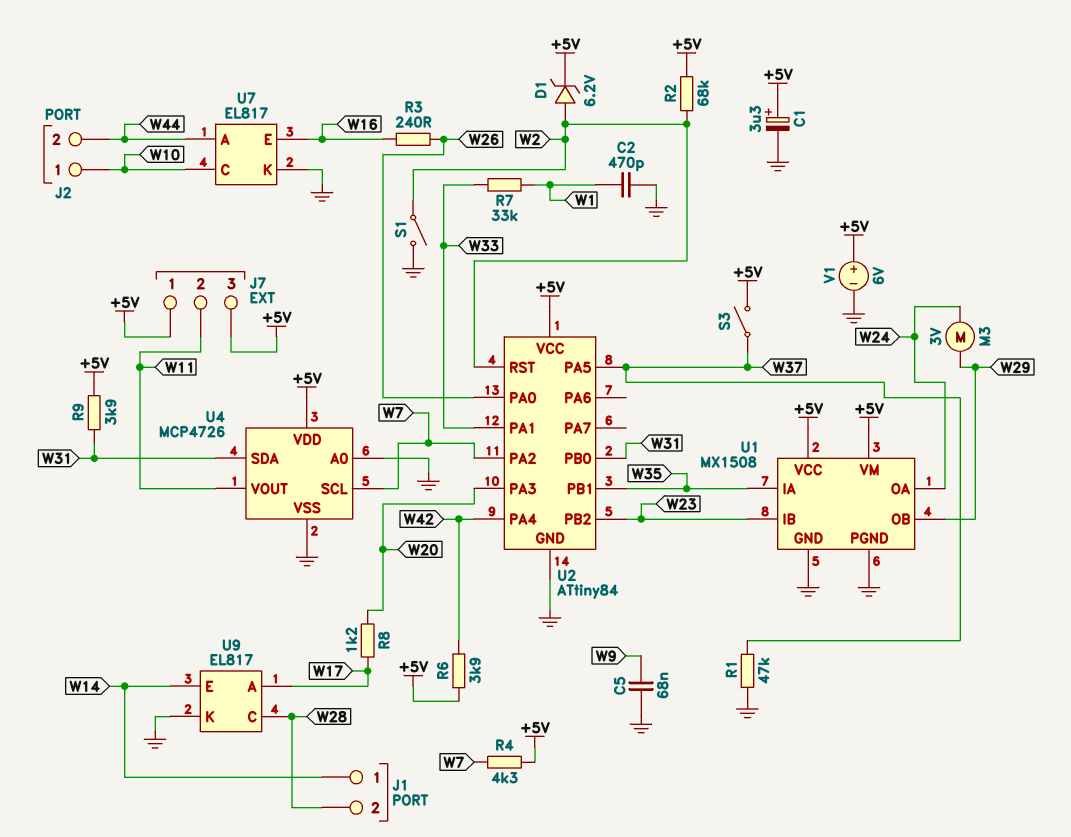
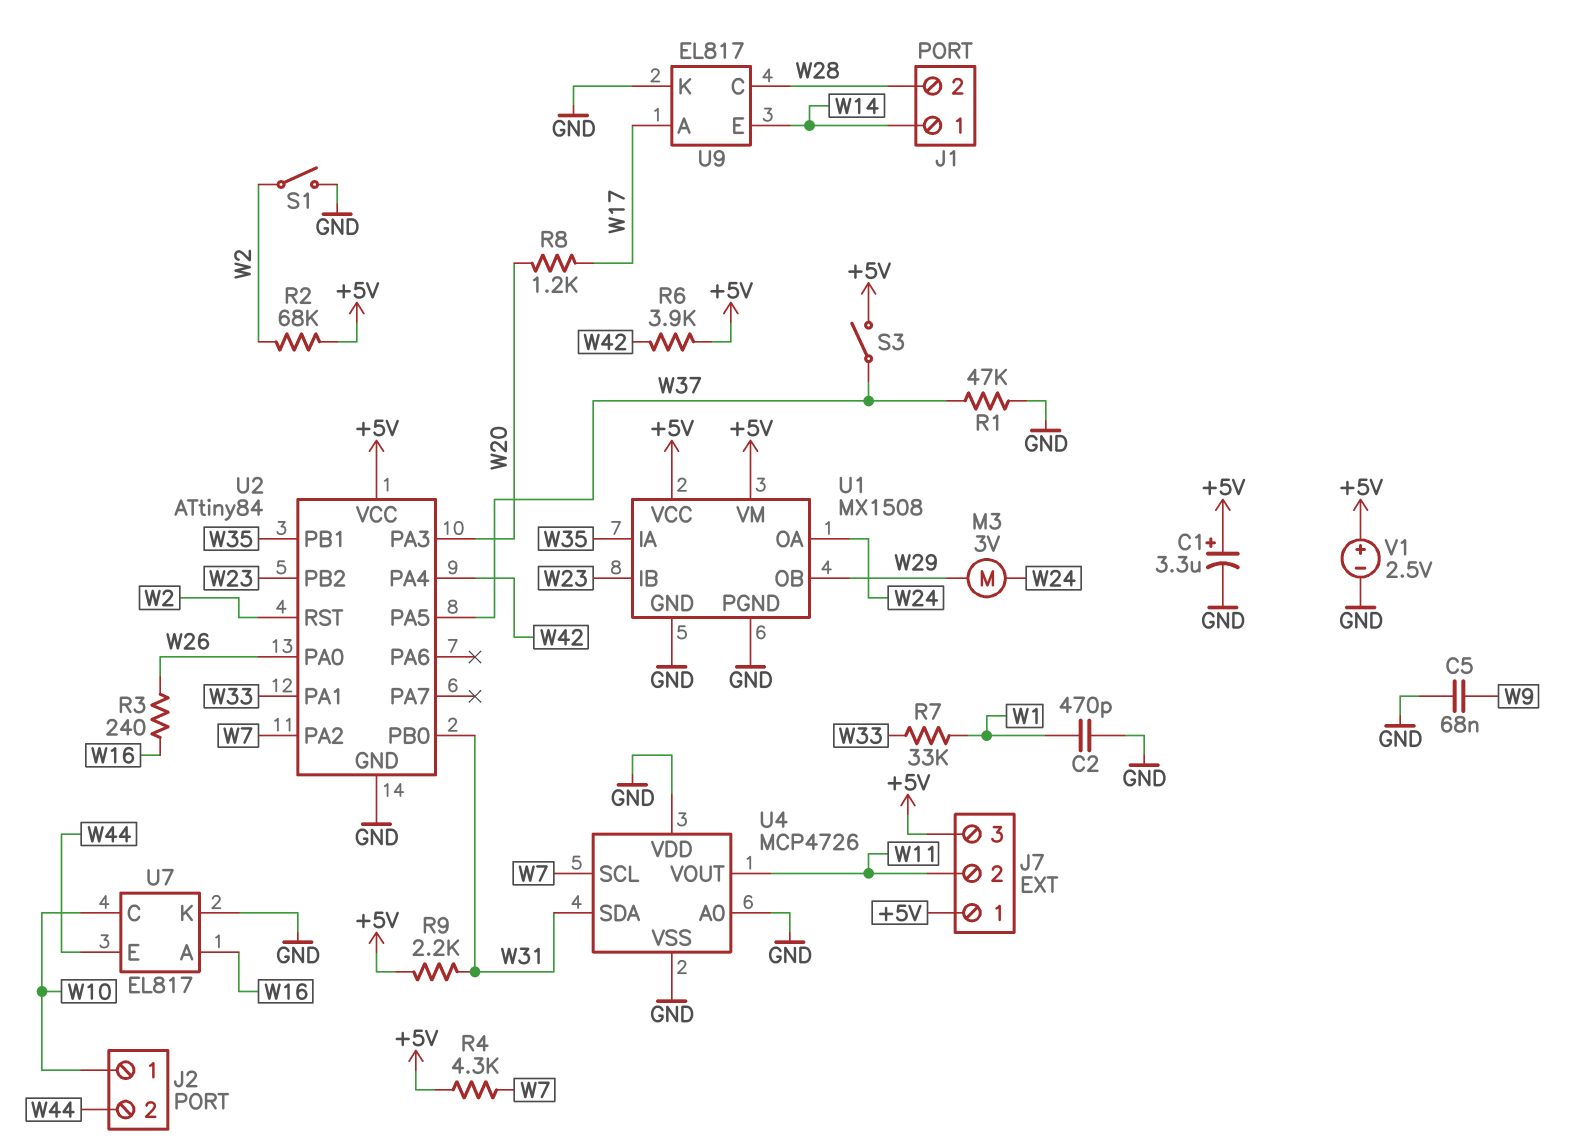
D1: zener 6.2V (A W2, K +5V) -> none
R9: 3.9k (+5V, W31) -> 2.2k (+5V, W31)
U4 pin VDD: +5V -> GND
U7 pin A: W44 -> W16
U7 pin E: W16 -> W44
V1: 6V (plus +5V, minus GND) -> 2.5V (plus +5V, minus GND)

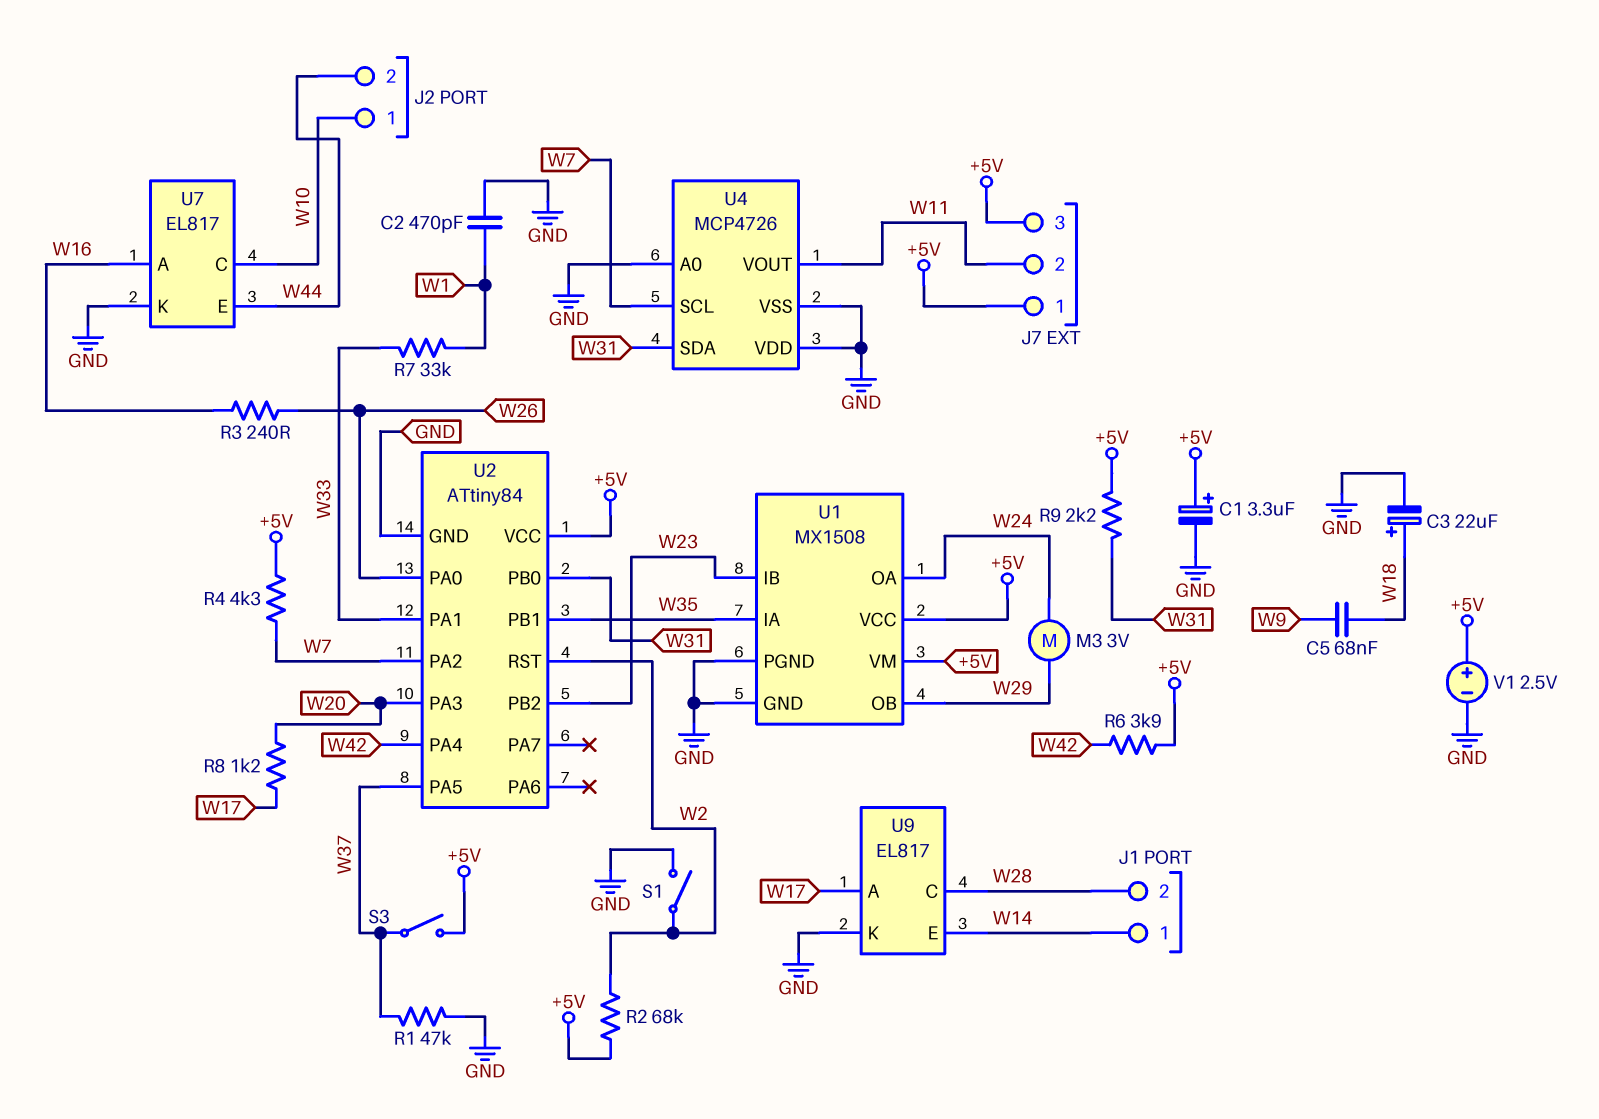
C3: none -> 22uF (plus W18, minus GND)
C5: 68nF (GND, W9) -> 68nF (W9, W18)

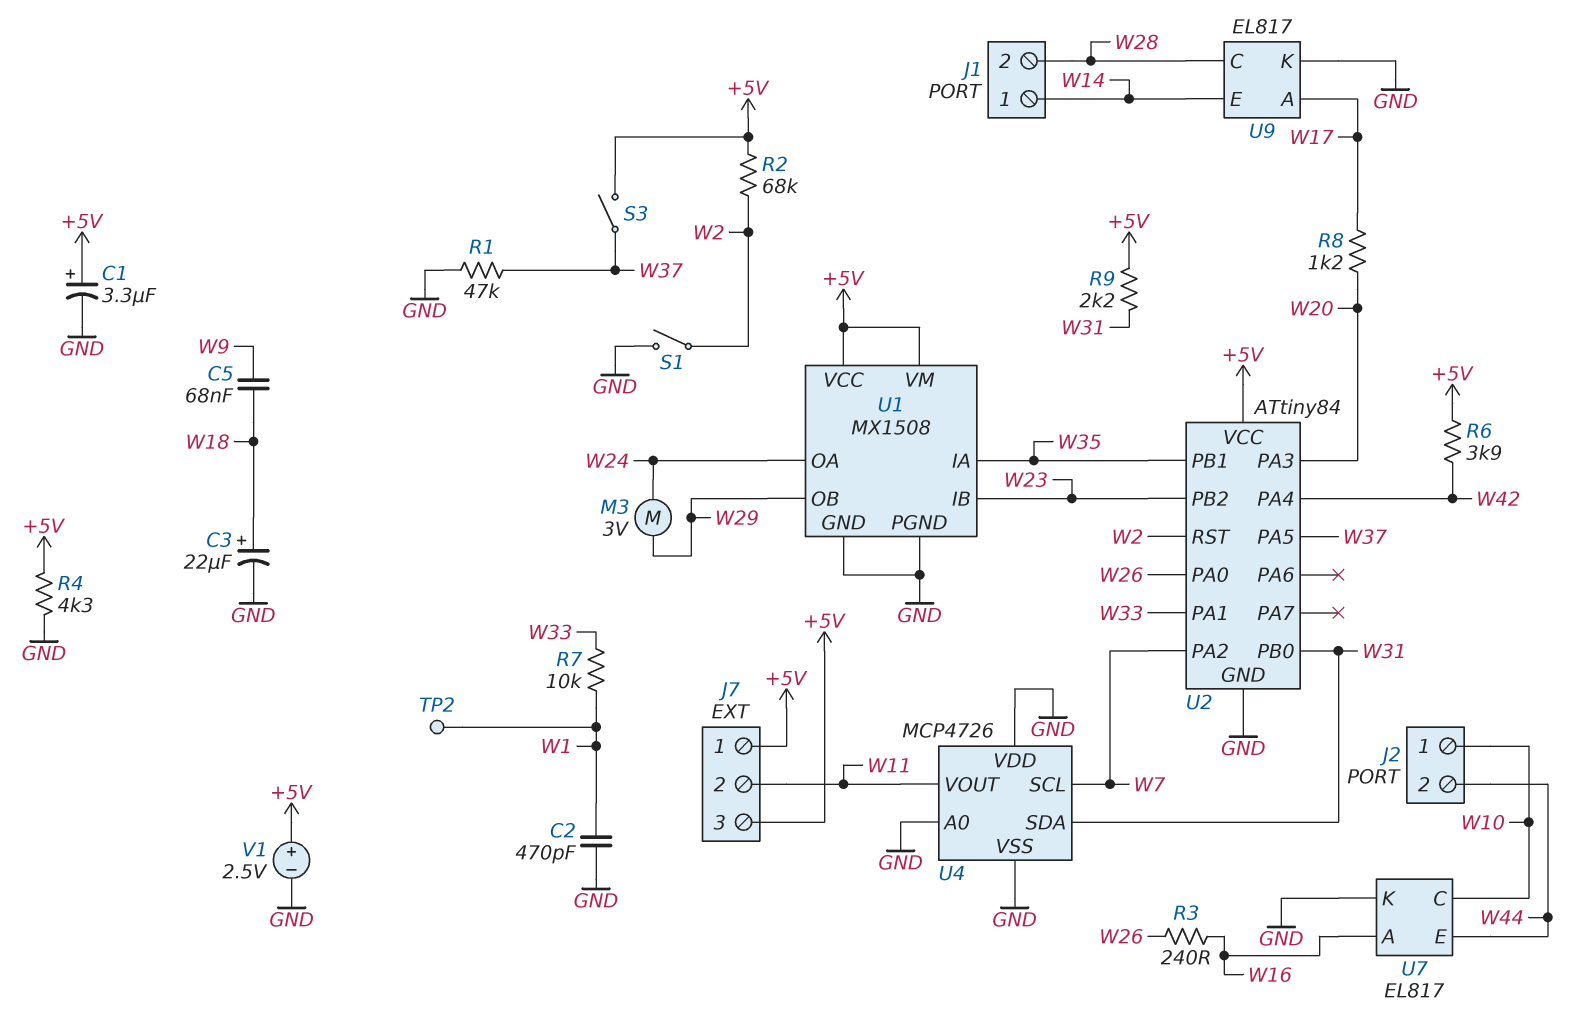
R4: 4.3k (+5V, W7) -> 4.3k (+5V, GND)
R7: 33k (W1, W33) -> 10k (W1, W33)
TP2: none -> test point (W1)

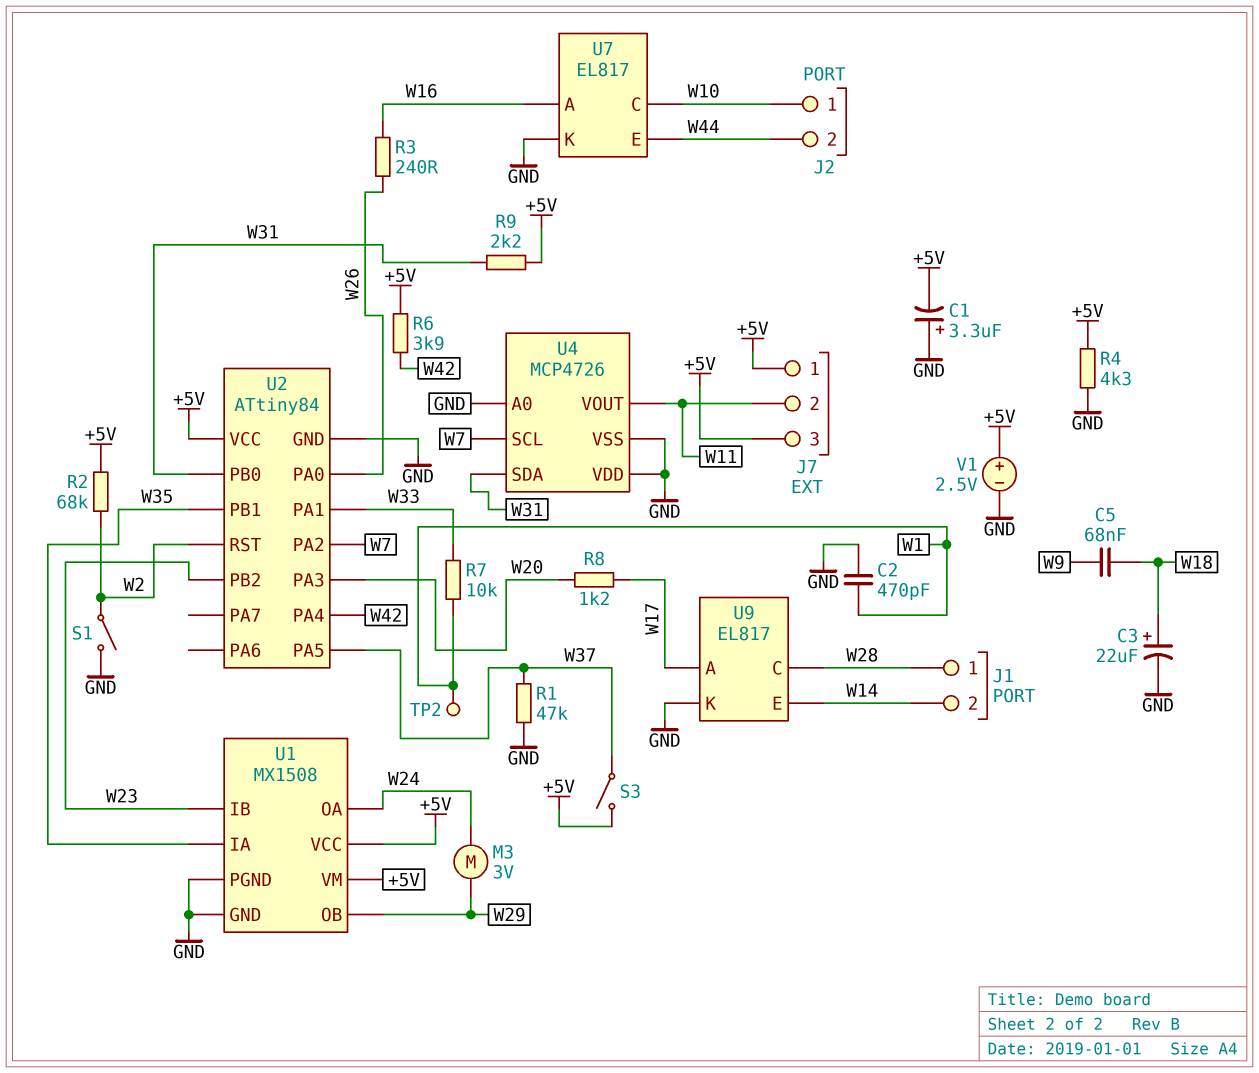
C1: 3.3uF (plus +5V, minus GND) -> 3.3uF (plus GND, minus +5V)
J1 pin 1: W14 -> W28
J1 pin 2: W28 -> W14

